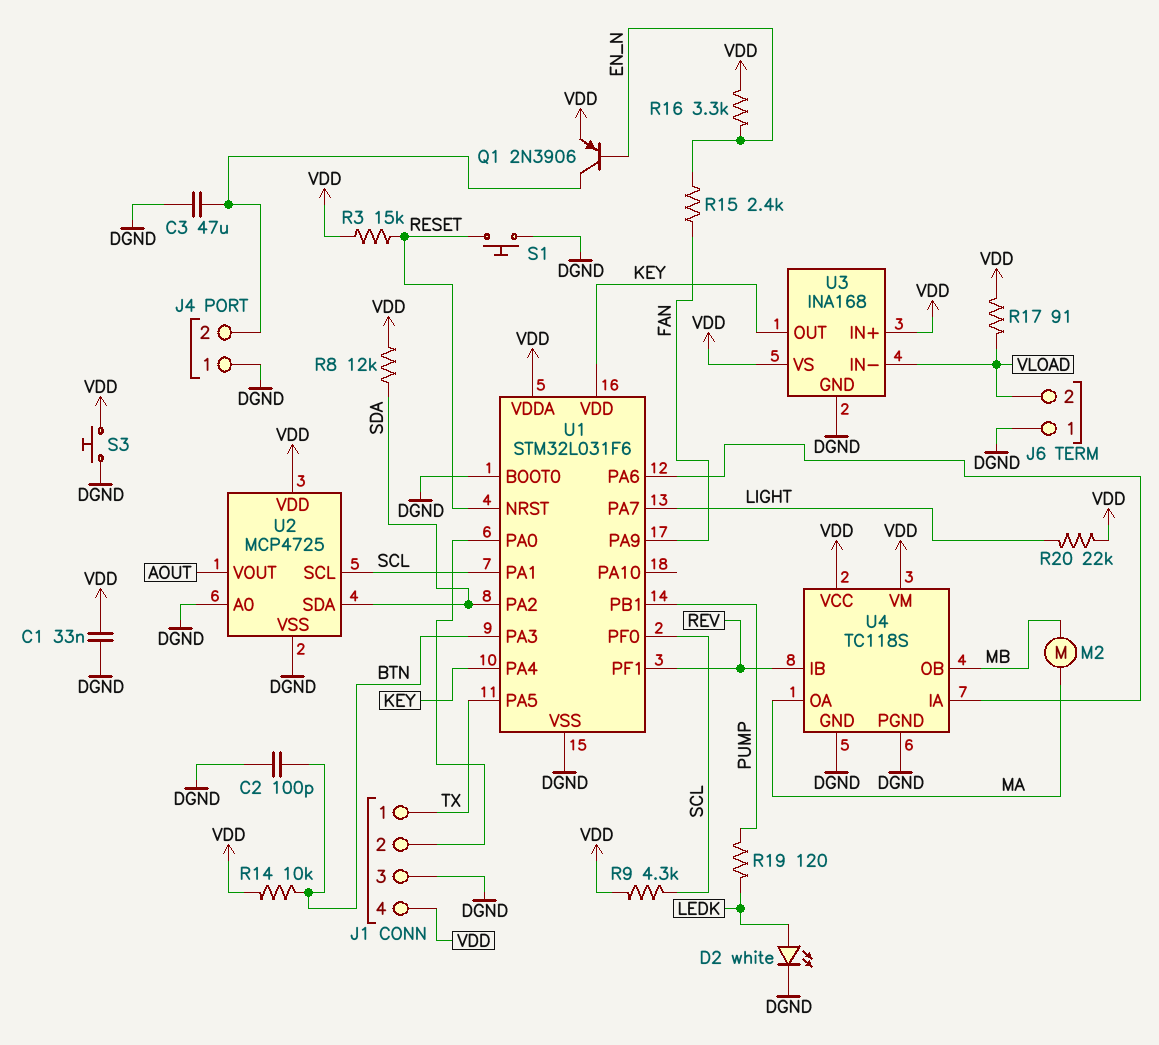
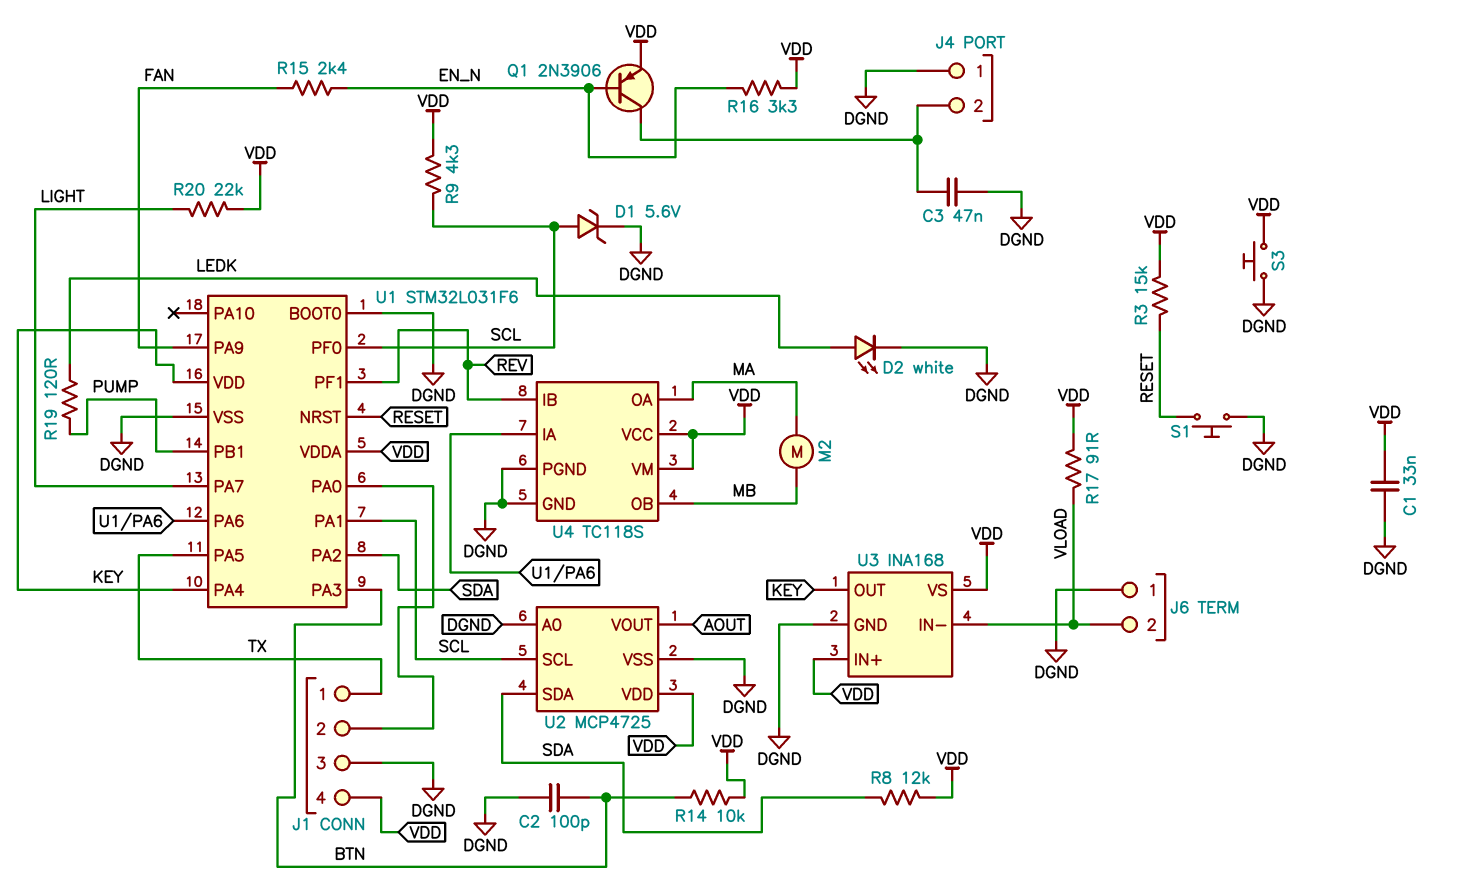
C3: 47uF (DGND, J4/2) -> 47nF (DGND, J4/2)
D1: none -> zener 5.6V (A SCL, K DGND)

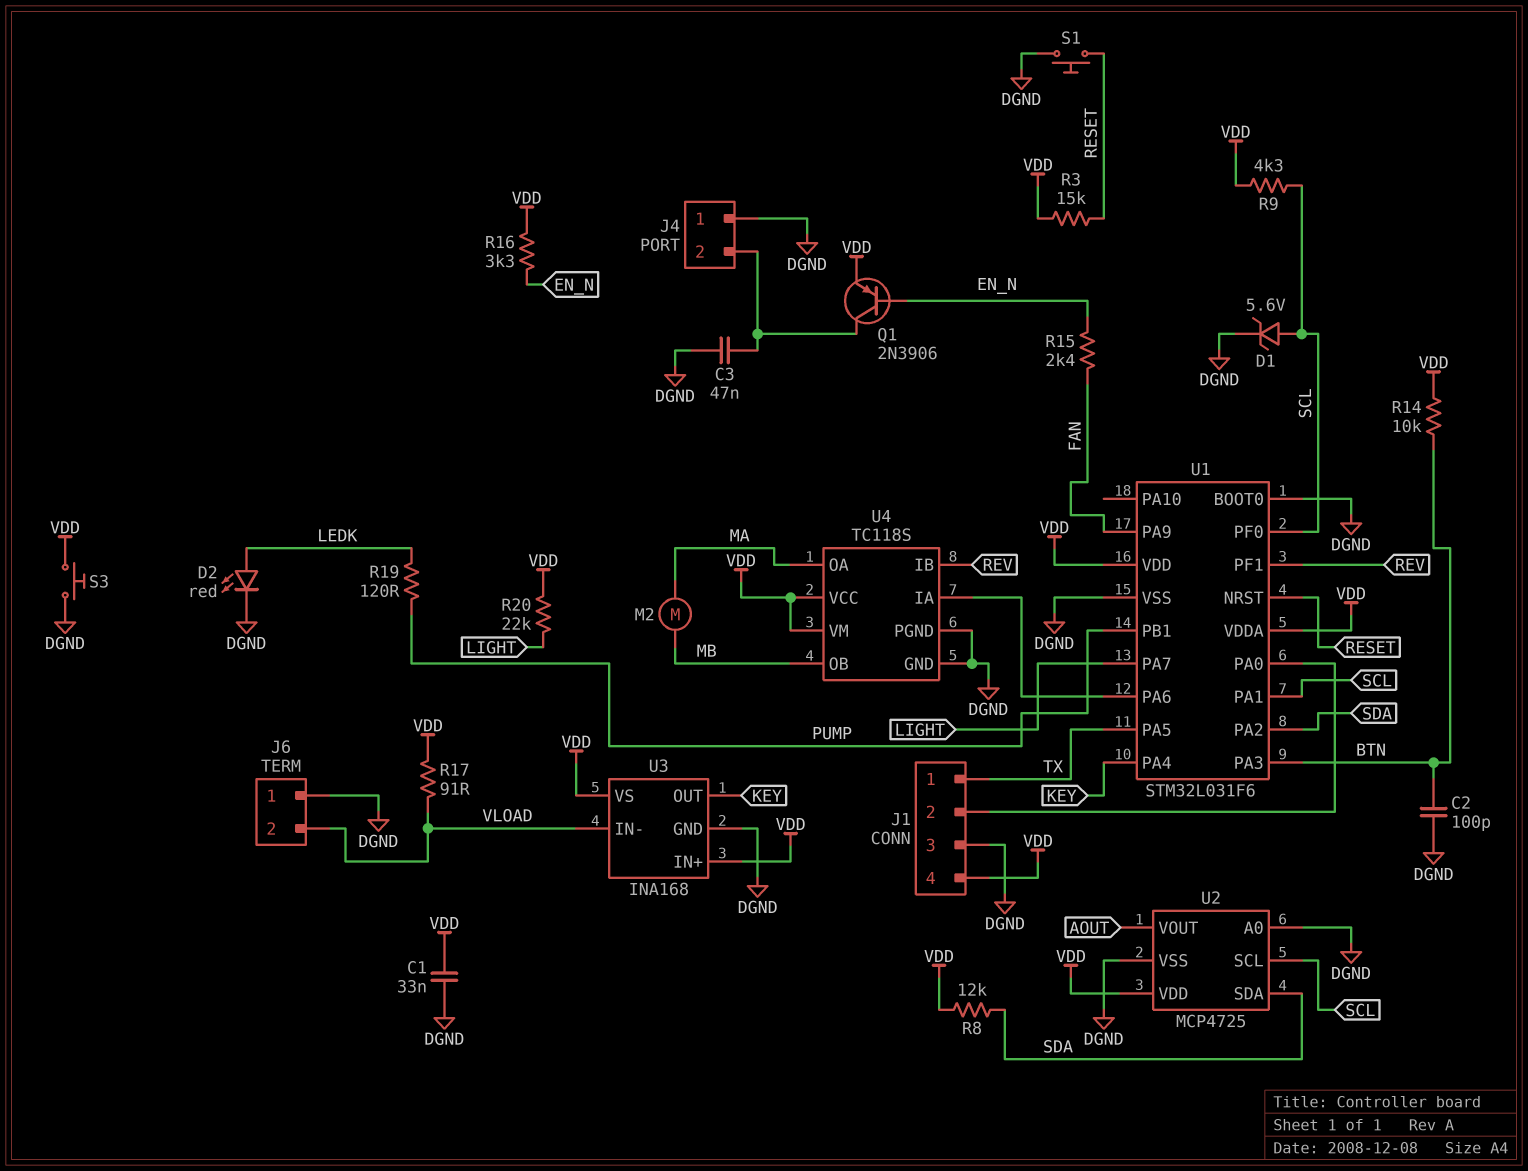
D2: LED white (A LEDK, K DGND) -> LED red (A LEDK, K DGND)
U1 pin VDD: KEY -> VDD

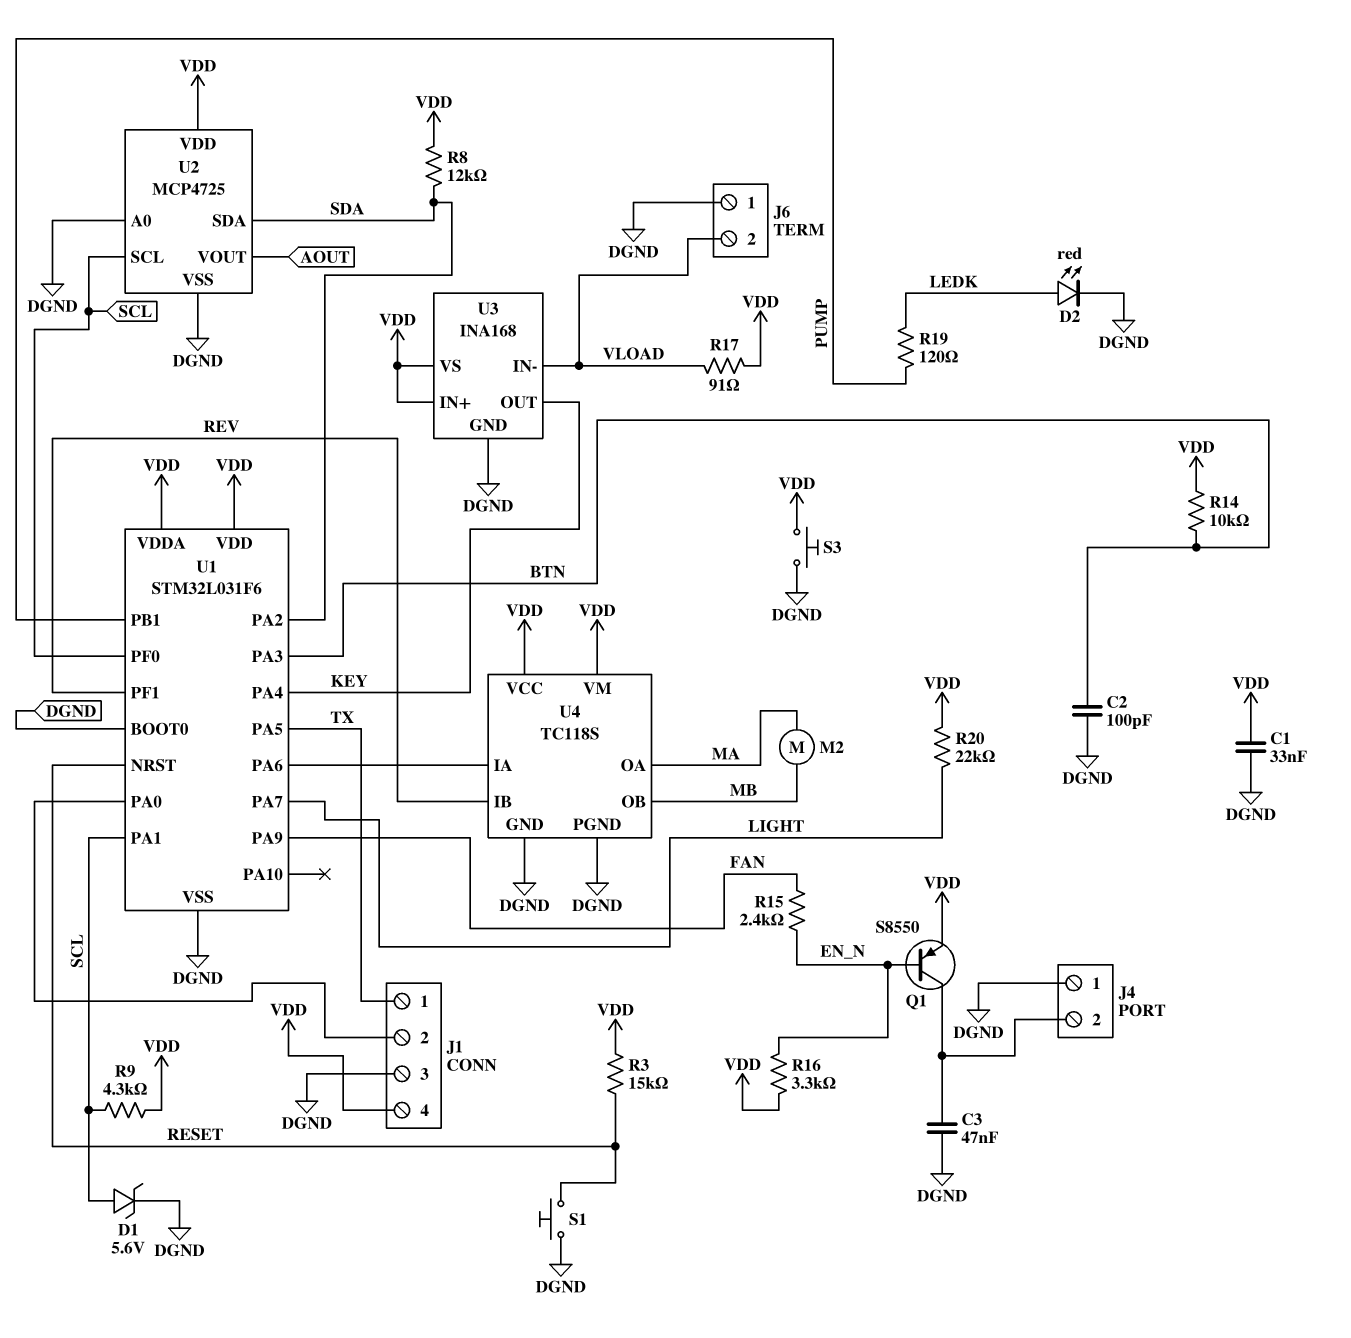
Q1: PNP 2N3906 (B EN_N, C J4/2, E VDD) -> PNP S8550 (B EN_N, C J4/2, E VDD)

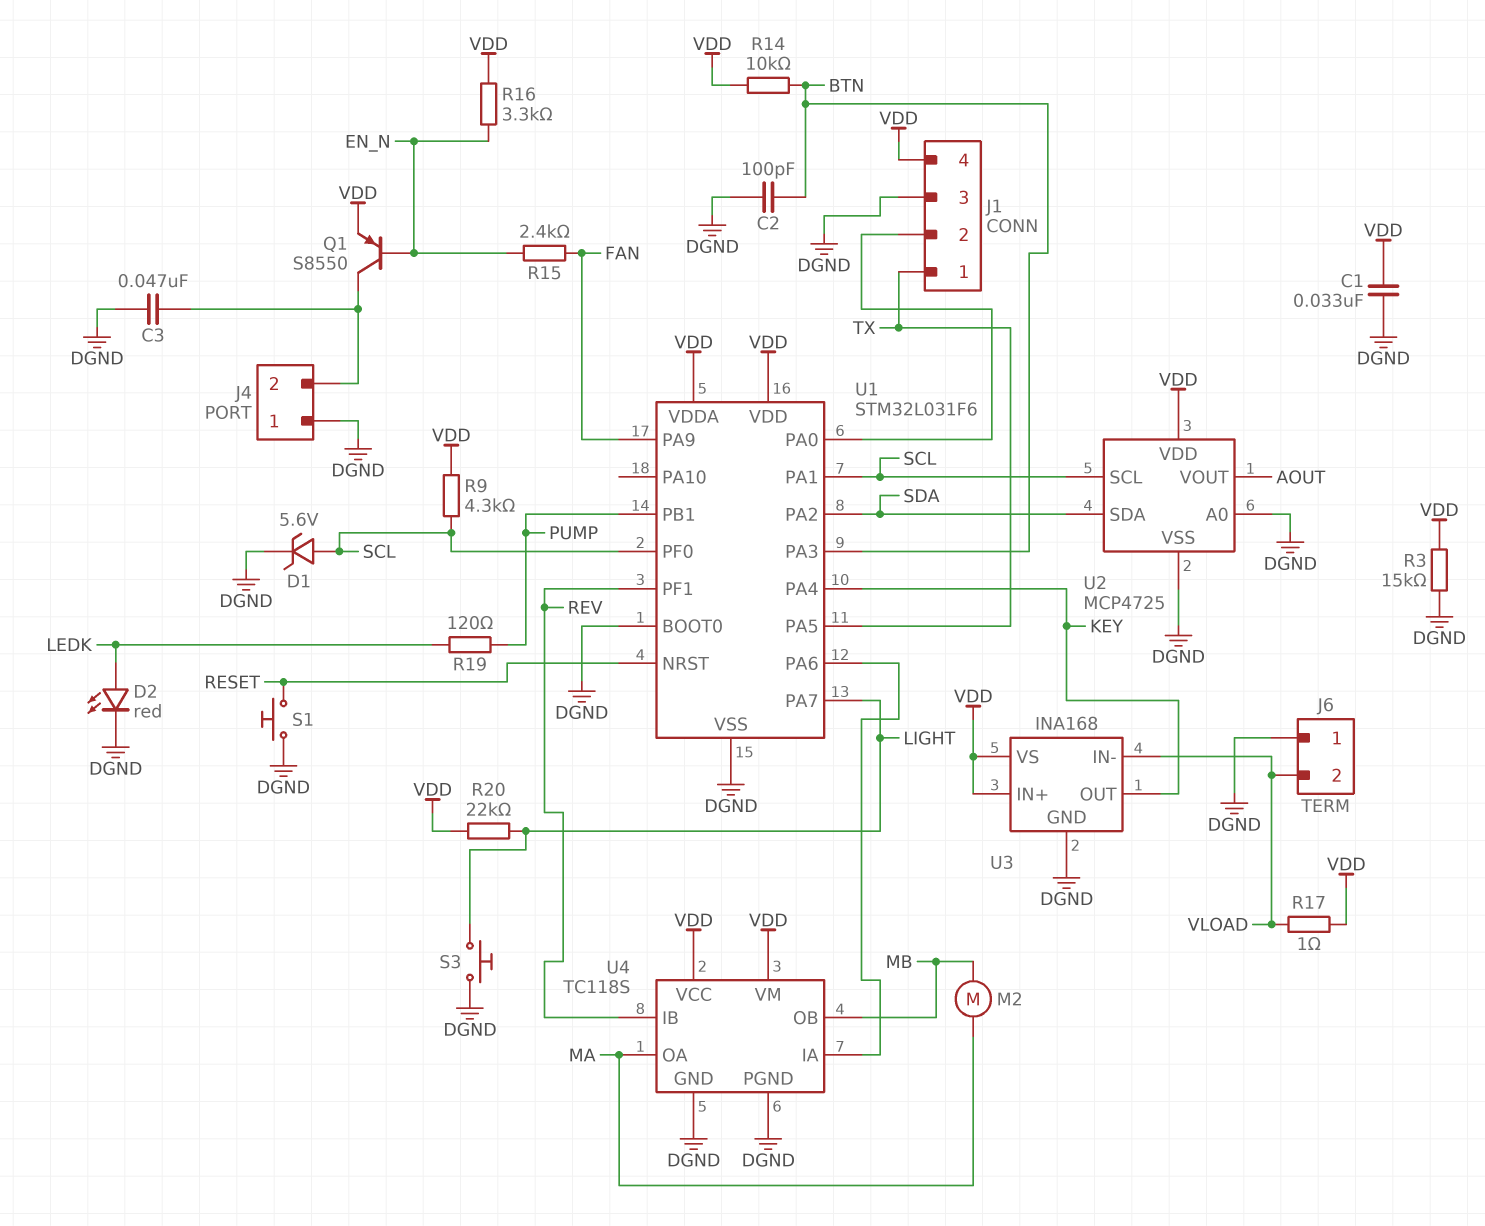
R3: 15k (RESET, VDD) -> 15k (DGND, VDD)
R8: 12k (SDA, VDD) -> none
R17: 91 (VDD, VLOAD) -> 1 (VDD, VLOAD)
S3: button (DGND, VDD) -> button (DGND, LIGHT)

